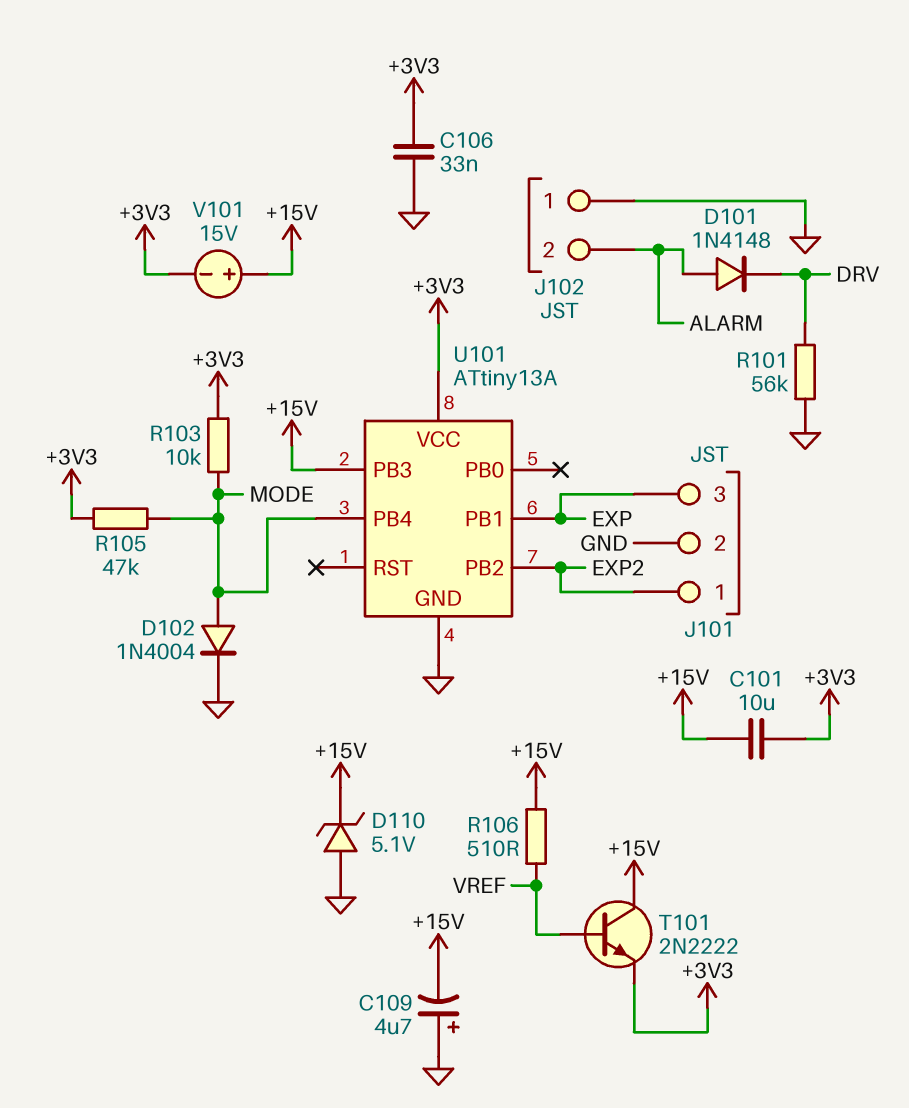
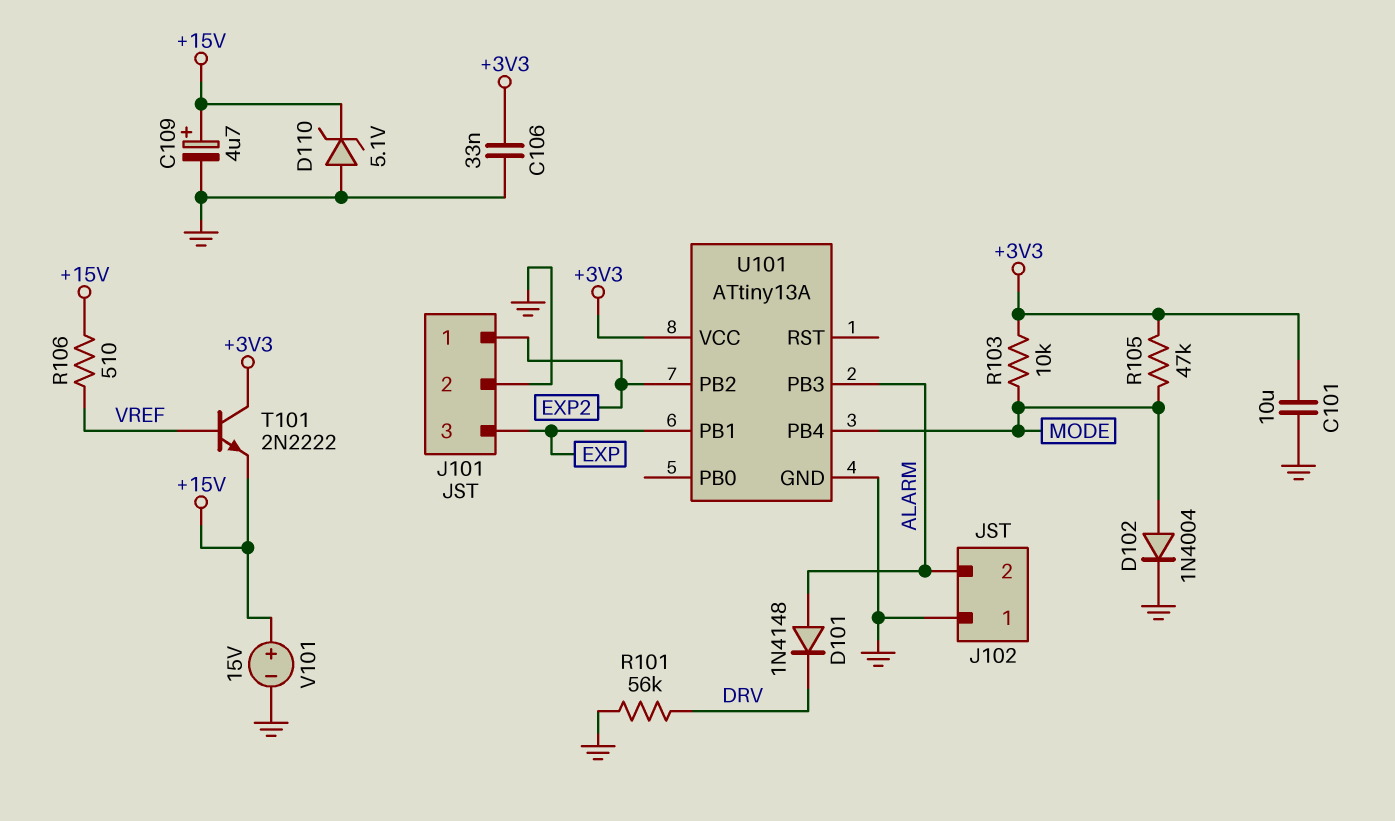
C101: 10uF (+3V3, +15V) -> 10uF (+3V3, GND)
C109: 4.7uF (plus GND, minus +15V) -> 4.7uF (plus +15V, minus GND)
T101: NPN 2N2222 (B VREF, C +15V, E +3V3) -> NPN 2N2222 (B VREF, C +3V3, E +15V)
U101 pin PB3: +15V -> ALARM
V101: 15V (plus +15V, minus +3V3) -> 15V (plus +15V, minus GND)

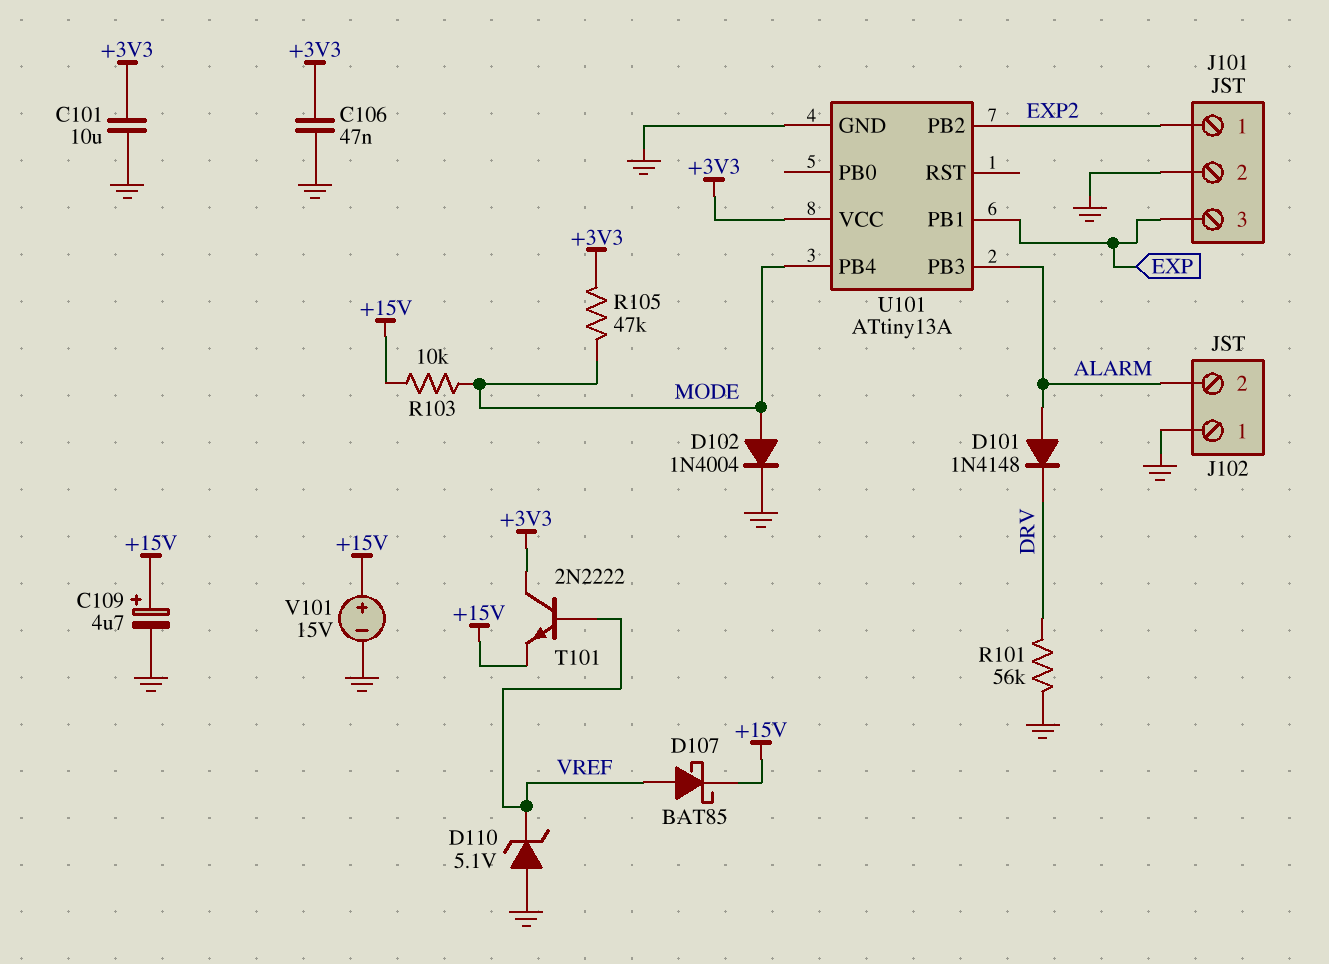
C106: 33nF (+3V3, GND) -> 47nF (+3V3, GND)
D107: none -> schottky BAT85 (A VREF, K +15V)
D110: zener 5.1V (A GND, K +15V) -> zener 5.1V (A GND, K VREF)
R103: 10k (+3V3, MODE) -> 10k (+15V, MODE)
R106: 510 (+15V, VREF) -> none

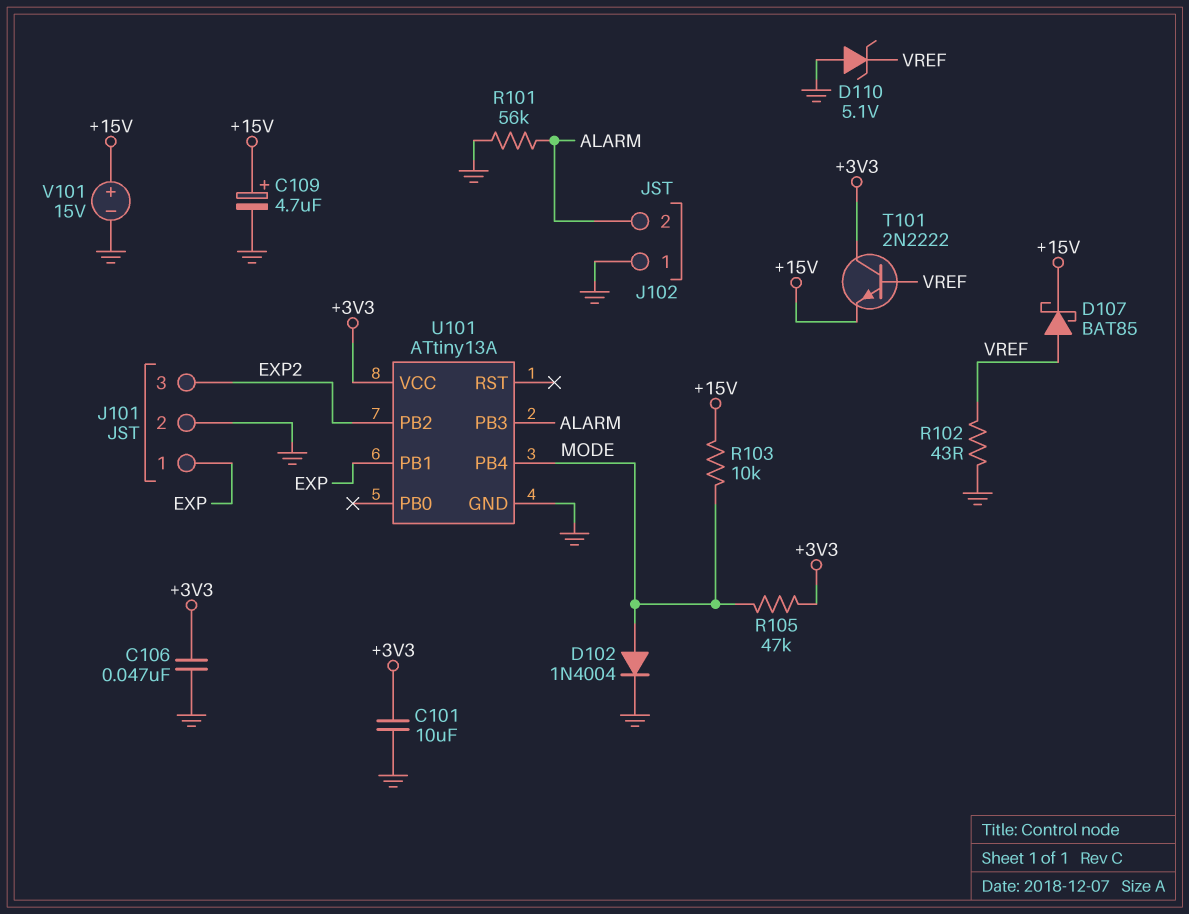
D101: diode 1N4148 (A ALARM, K DRV) -> none
J101 pin 1: EXP2 -> EXP
J101 pin 3: EXP -> EXP2
R101: 56k (DRV, GND) -> 56k (ALARM, GND)
R102: none -> 43 (GND, VREF)

